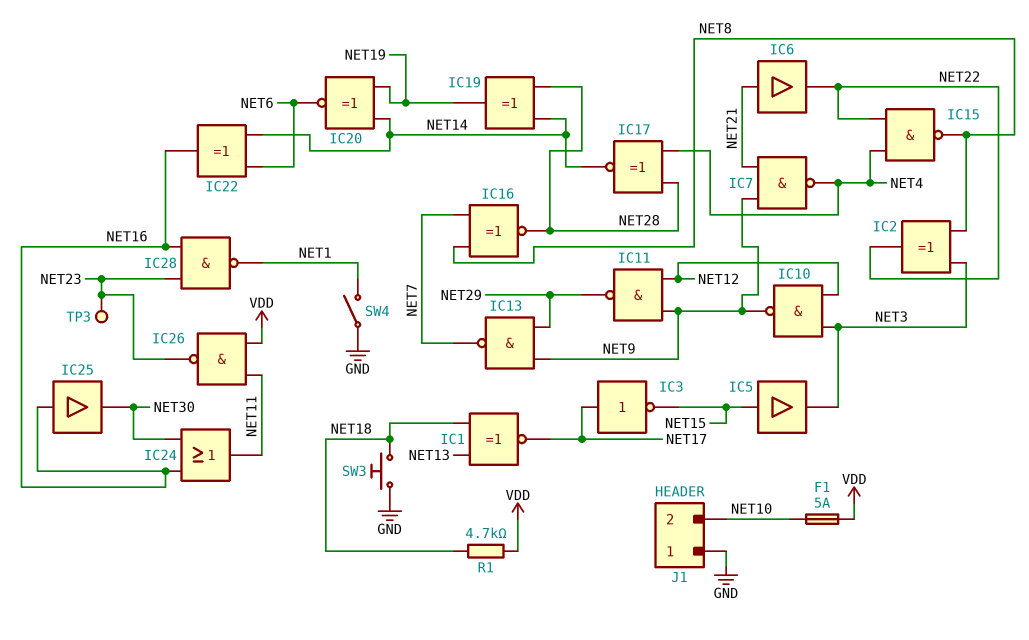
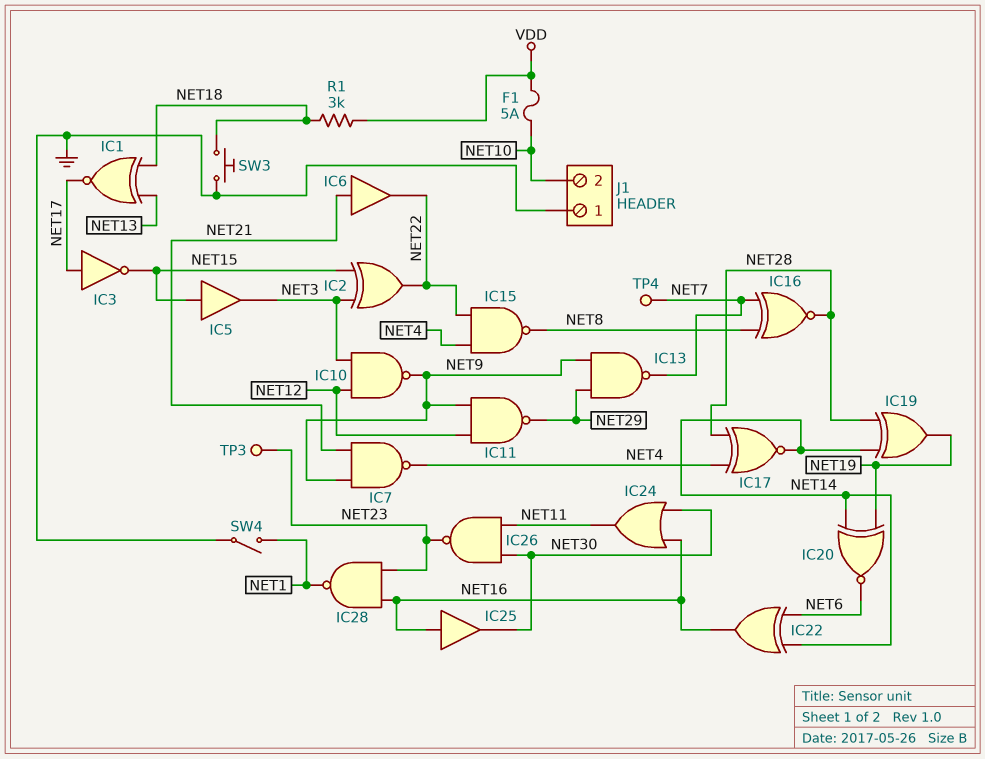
IC2: XOR (in NET3, in NET8, out NET22) -> XOR (in NET3, in NET15, out NET22)
IC26: NAND (in NET11, in VDD, out NET23) -> NAND (in NET11, in NET30, out NET23)
R1: 4.7k (NET18, VDD) -> 3k (NET18, VDD)
TP4: none -> test point (NET7)

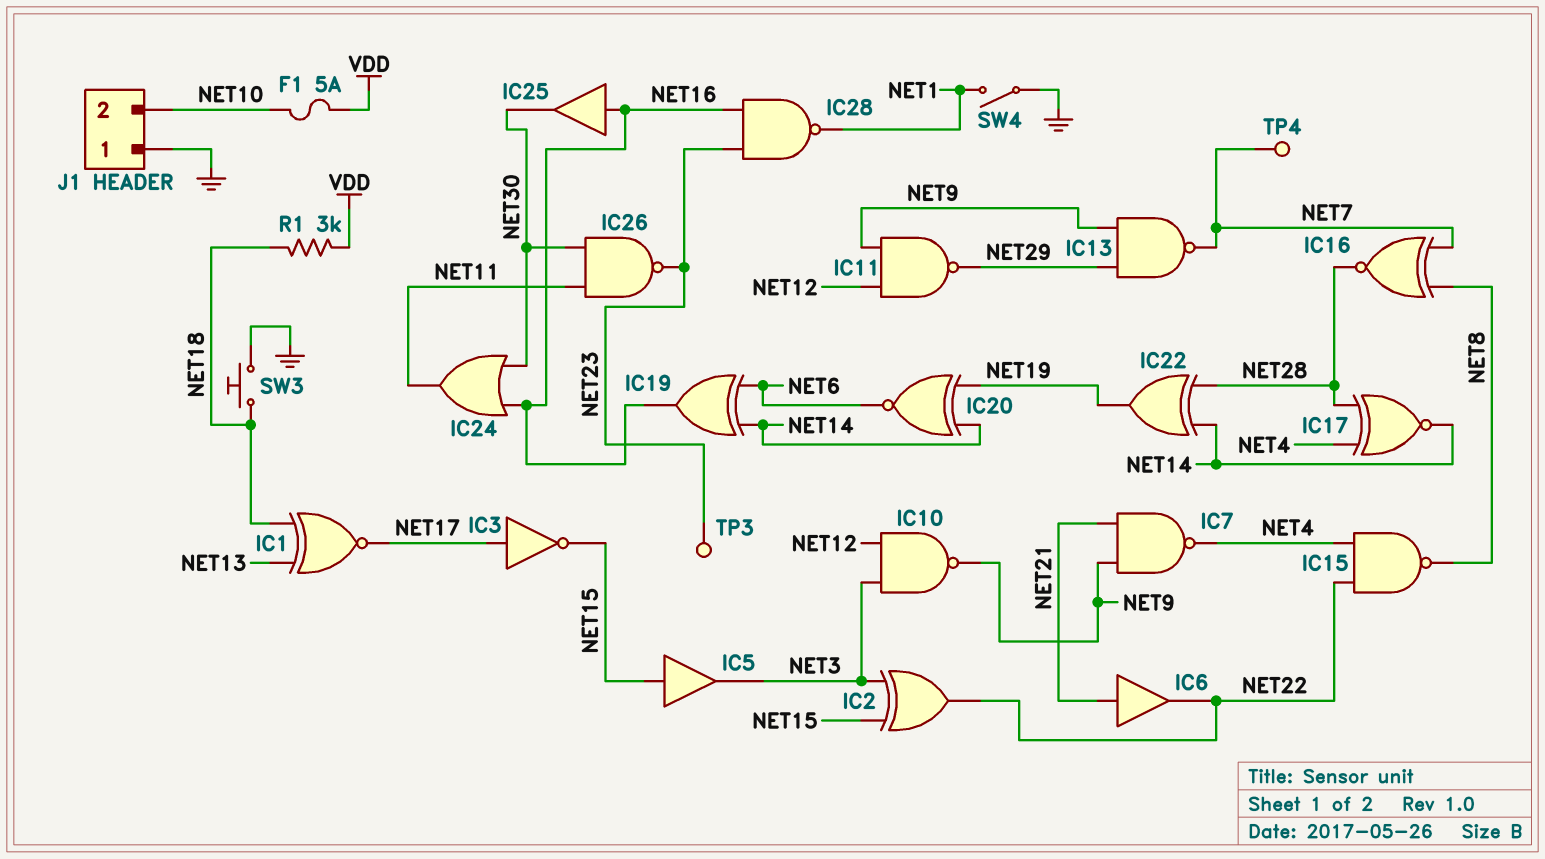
IC19: XOR (in NET14, in NET28, out NET19) -> XOR (in NET6, in NET14, out NET16)
IC22: XOR (in NET6, in NET14, out NET16) -> XOR (in NET14, in NET28, out NET19)

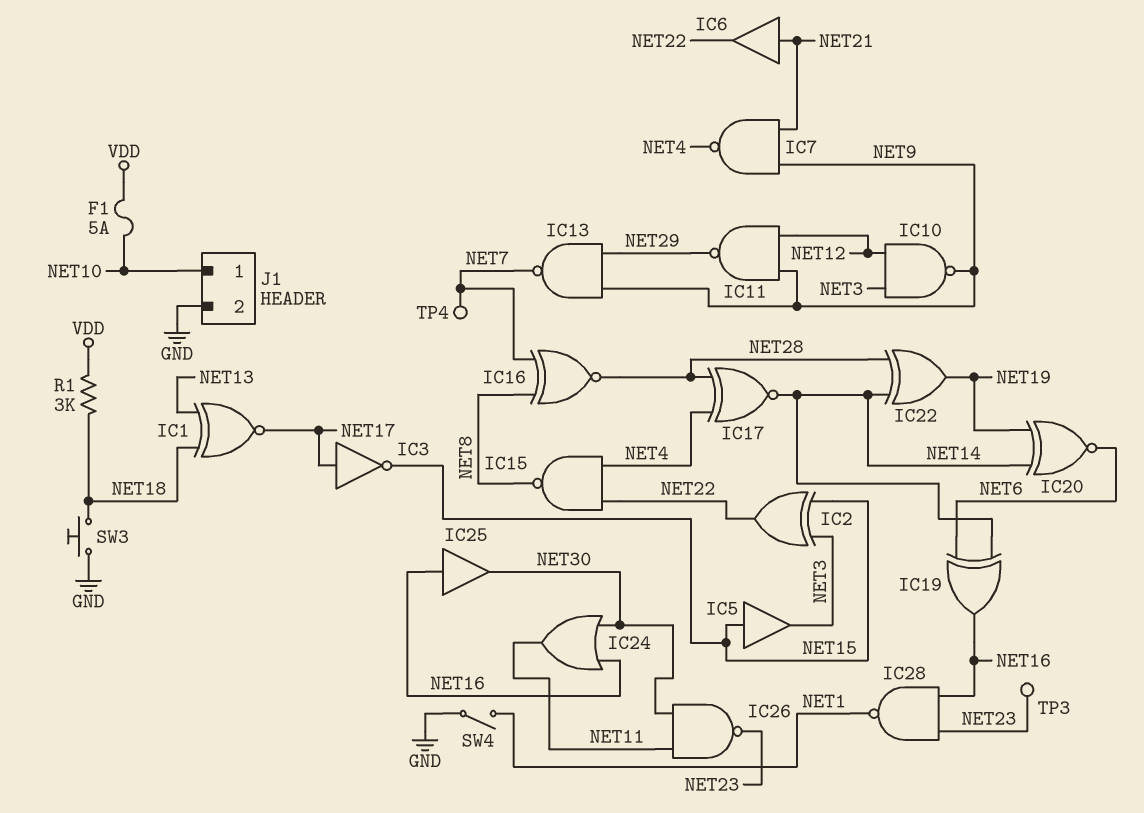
J1 pin 1: GND -> NET10
J1 pin 2: NET10 -> GND

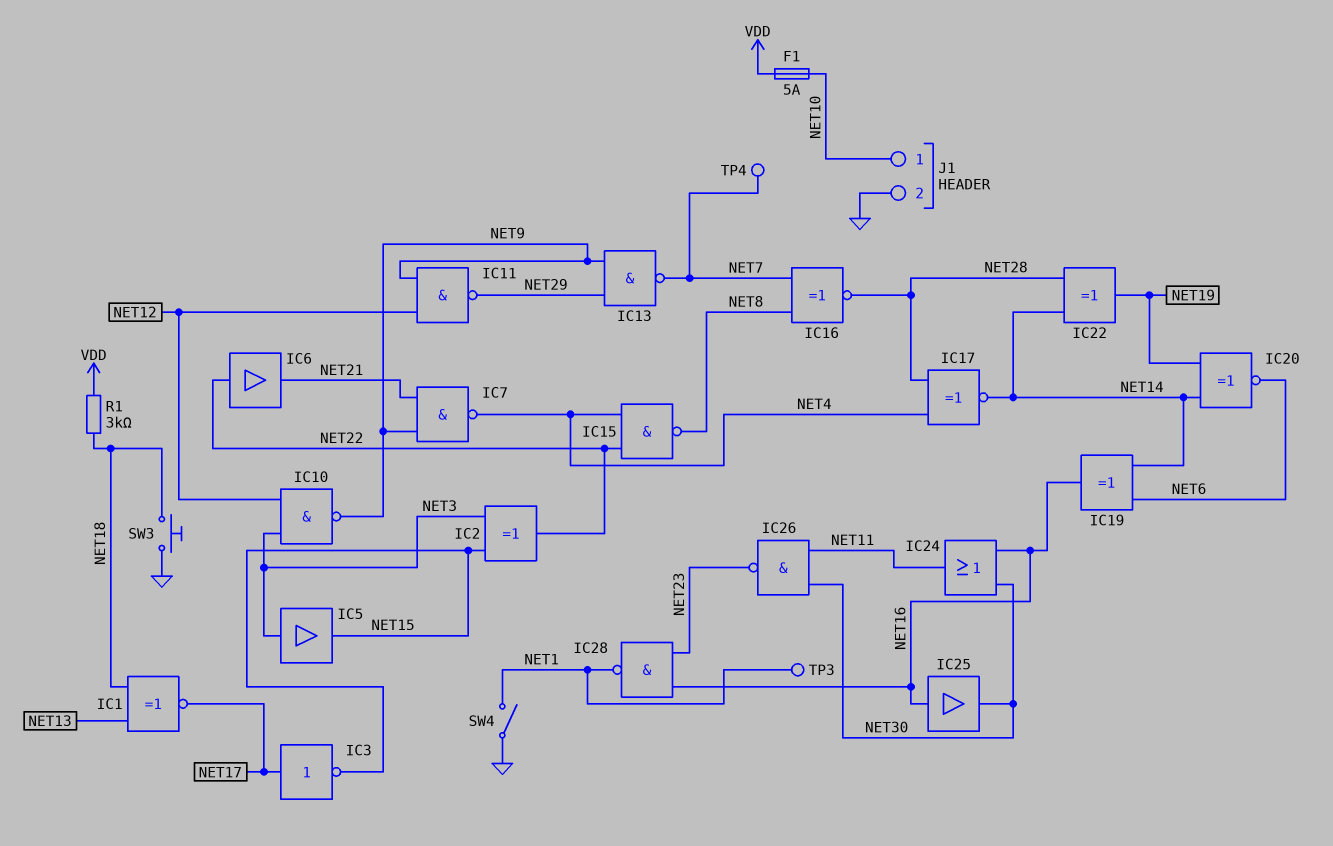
IC5: buffer (in NET15, out NET3) -> buffer (in NET3, out NET15)
IC6: buffer (in NET21, out NET22) -> buffer (in NET22, out NET21)
TP3: test point (NET23) -> test point (NET1)

